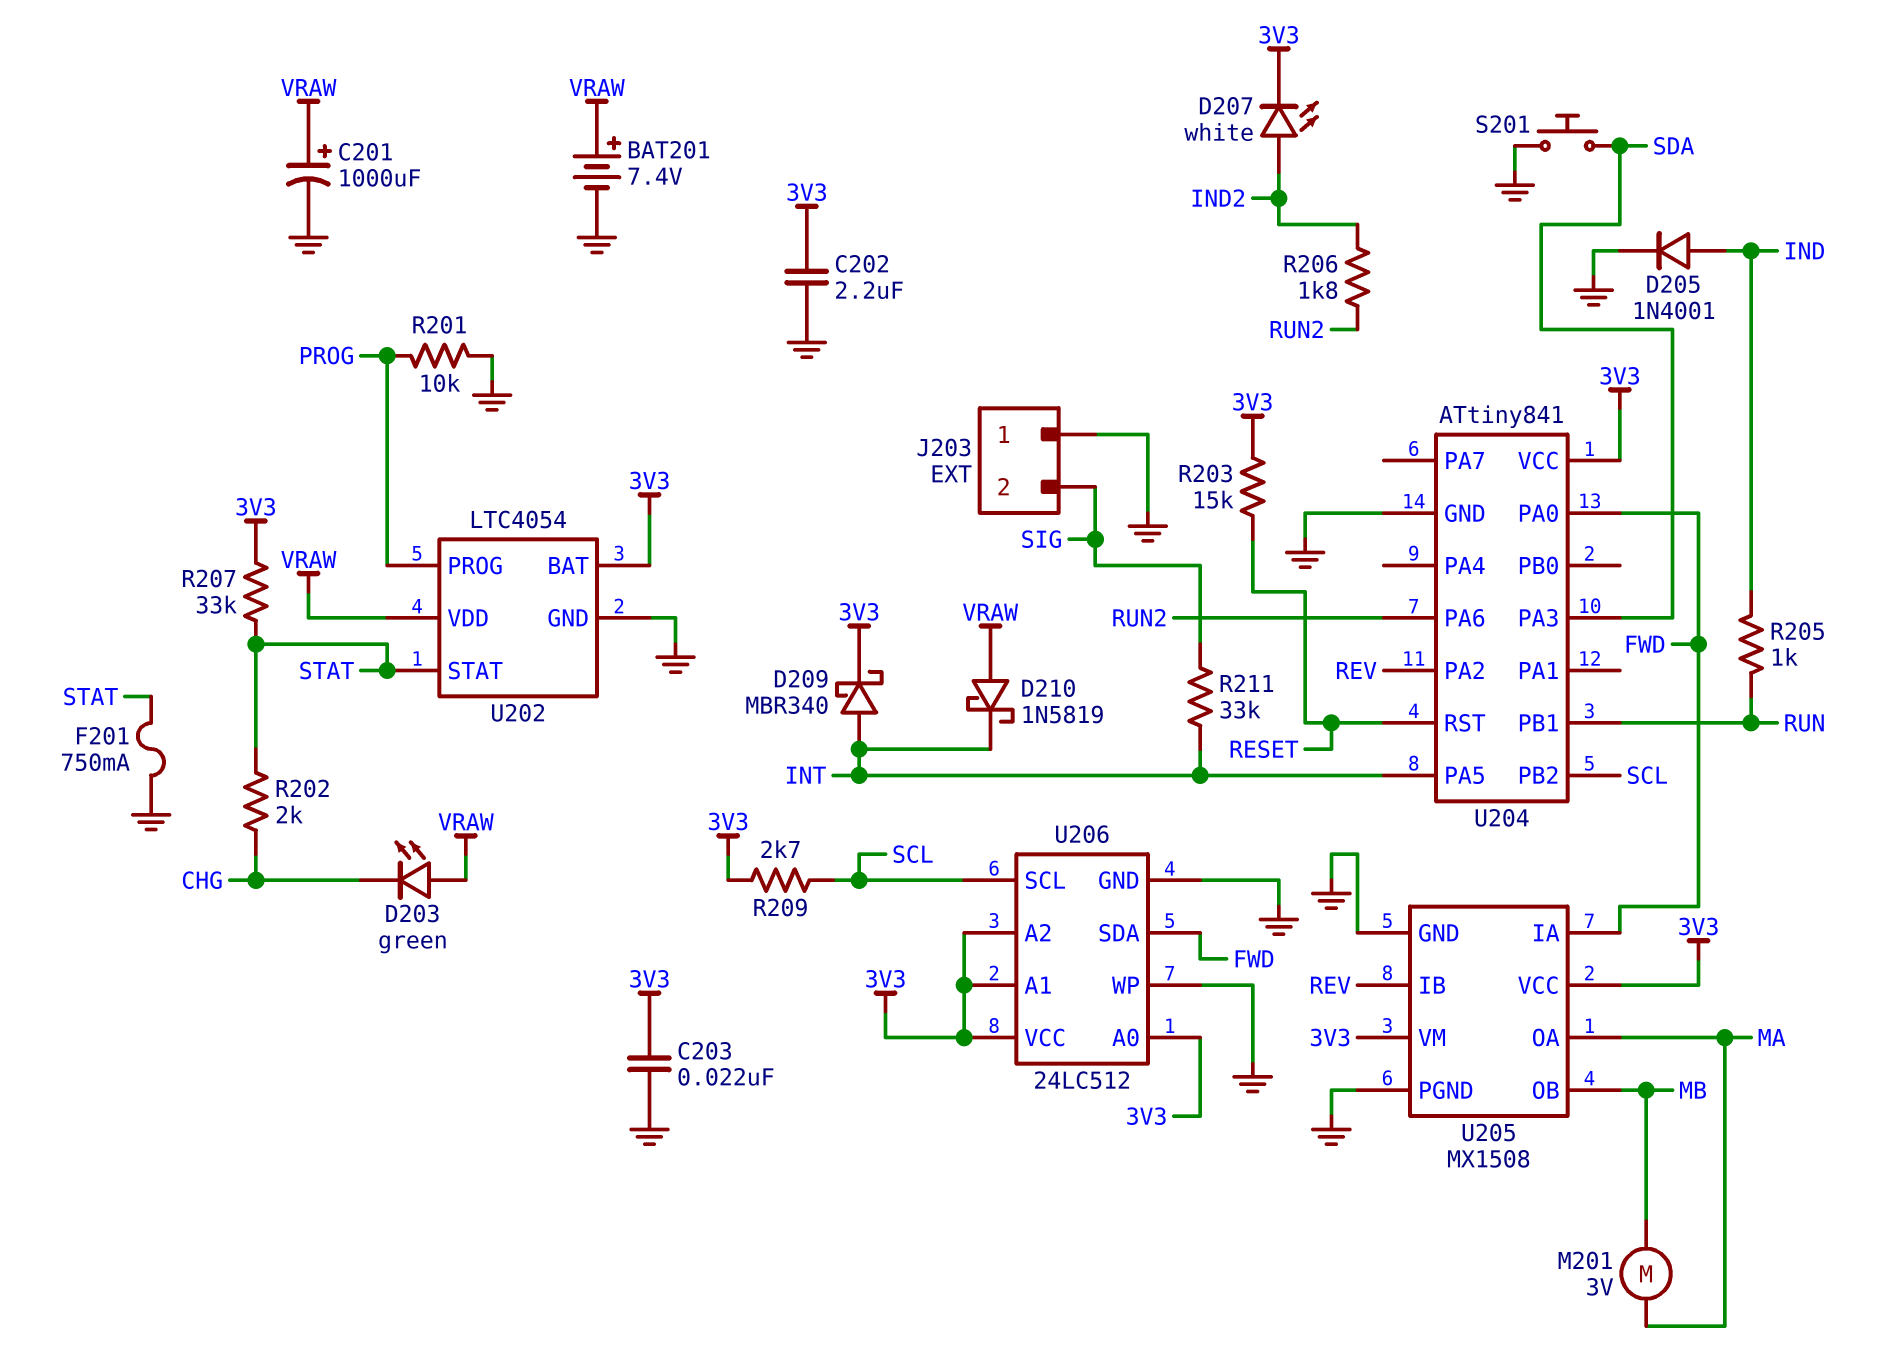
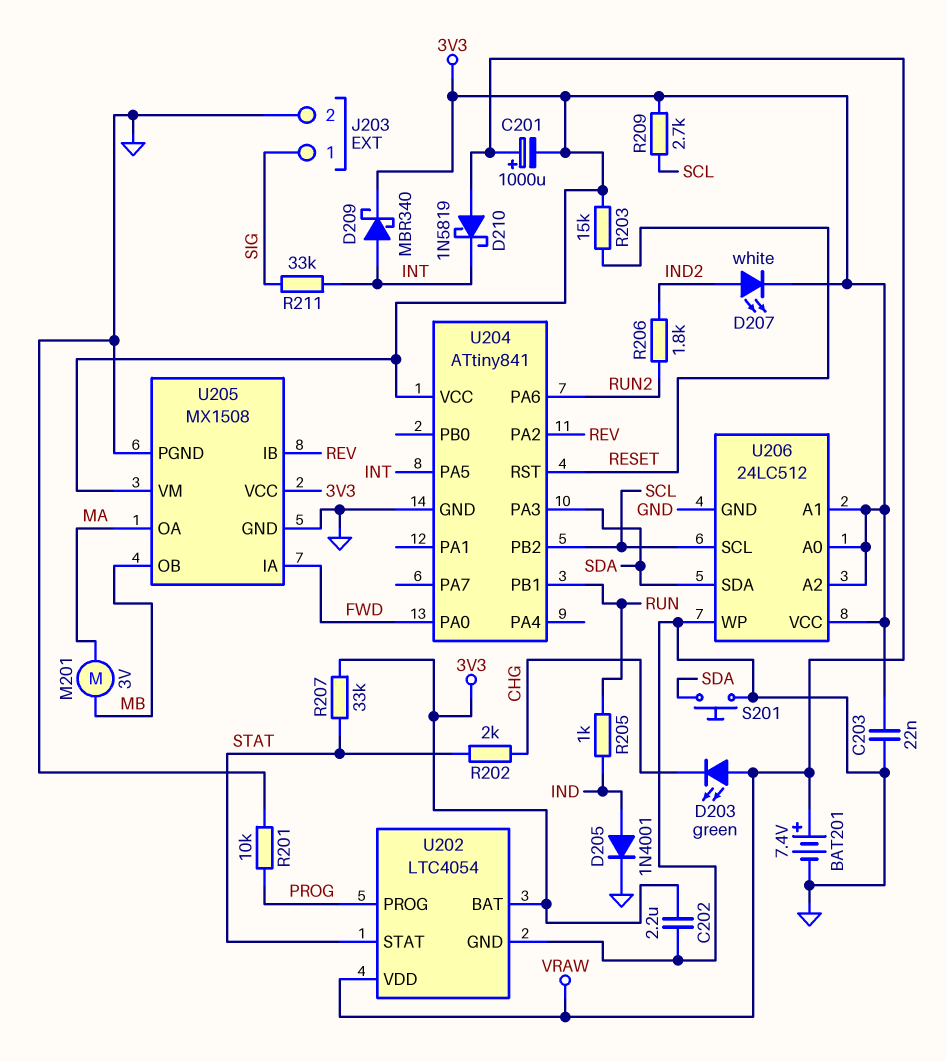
C201: 1000uF (plus VRAW, minus GND) -> 1000uF (plus VRAW, minus 3V3)
F201: 750mA (GND, STAT) -> none
J203 pin 1: GND -> SIG
J203 pin 2: SIG -> GND
U206 pin SDA: FWD -> SDA

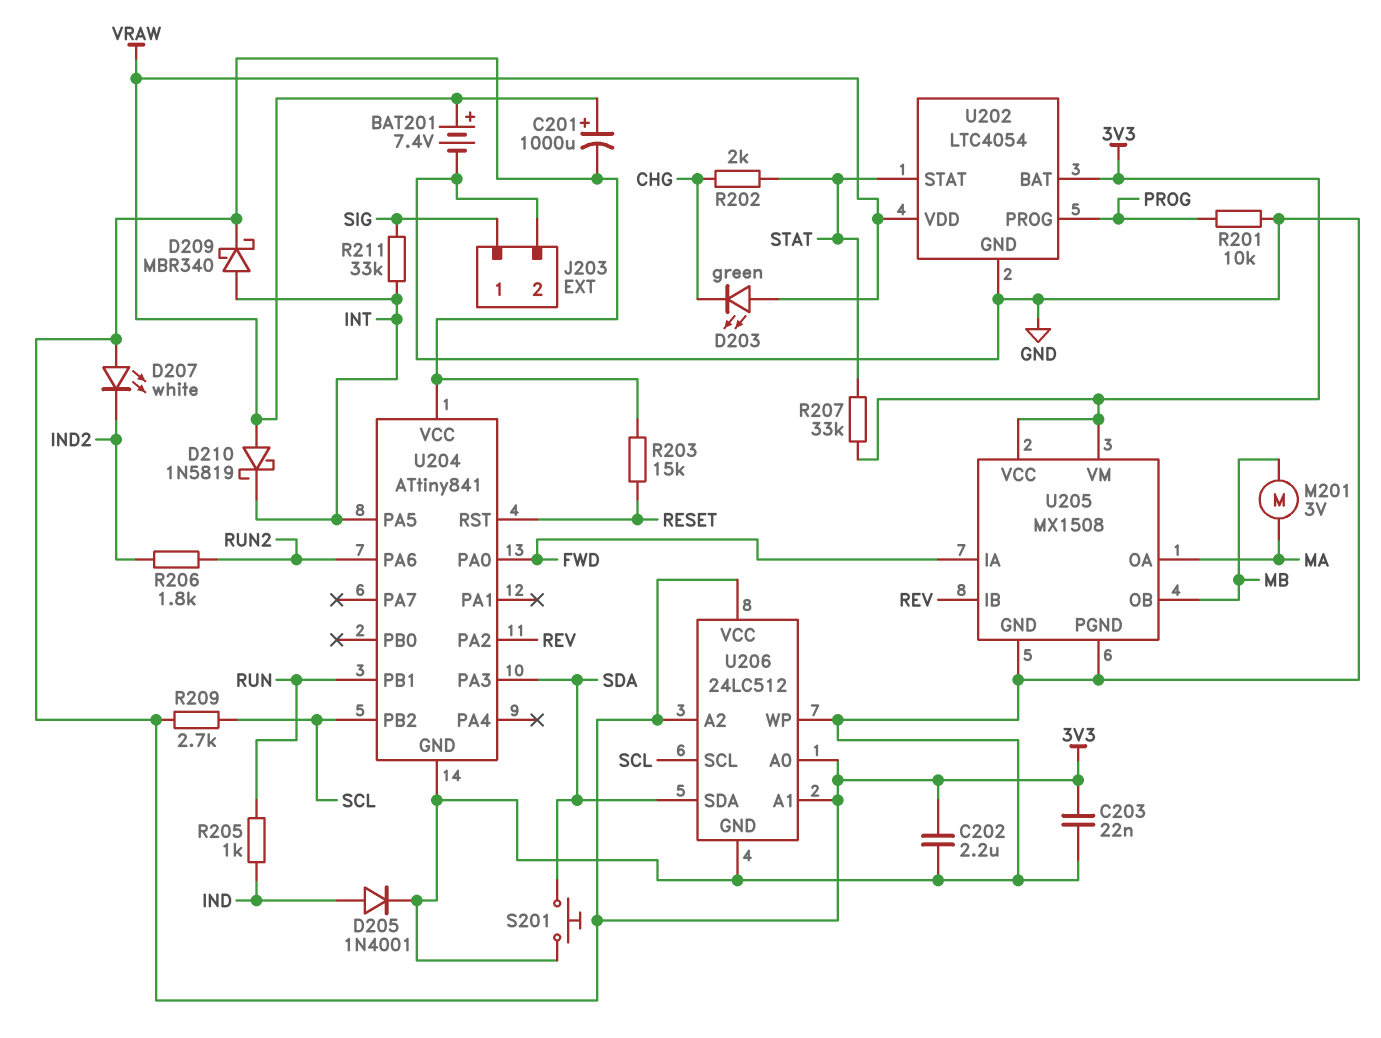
D207: LED white (A IND2, K 3V3) -> LED white (A 3V3, K IND2)

